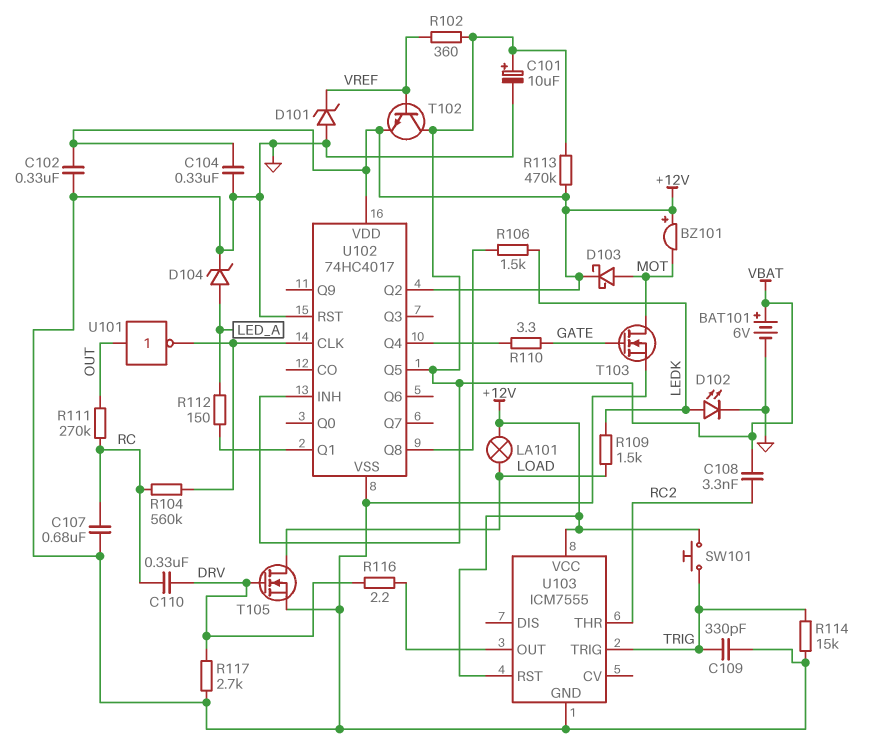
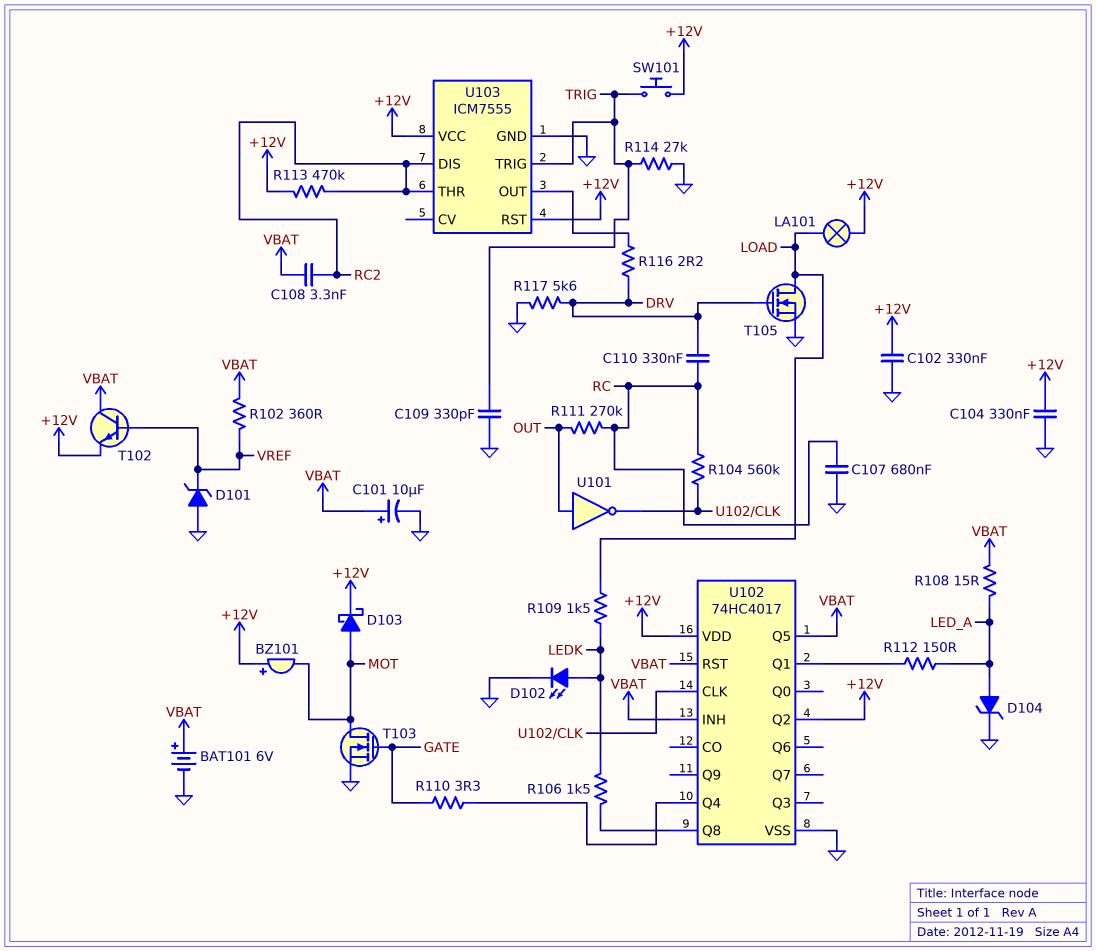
R108: none -> 15 (LED_A, VBAT)
R113: 470k (+12V, VBAT) -> 470k (+12V, RC2)
R114: 15k (GND, TRIG) -> 27k (GND, TRIG)
R117: 2.7k (DRV, GND) -> 5.6k (DRV, GND)
U102 pin RST: GND -> VBAT
U103 pin DIS: none -> RC2

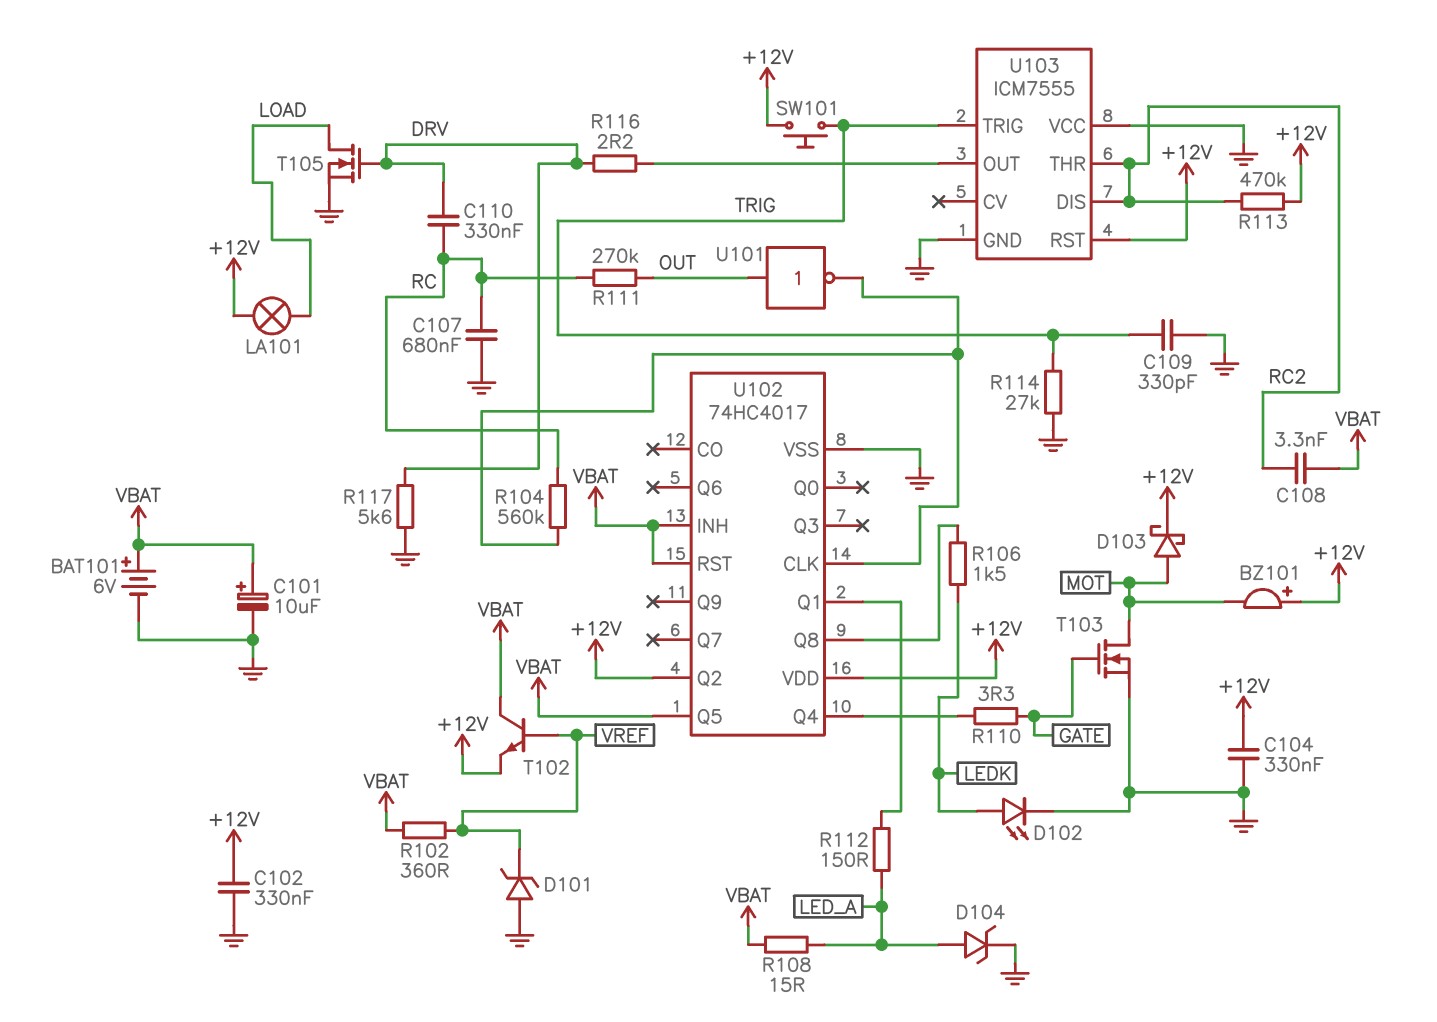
R109: 1.5k (LEDK, LOAD) -> none
U103 pin VCC: +12V -> GND

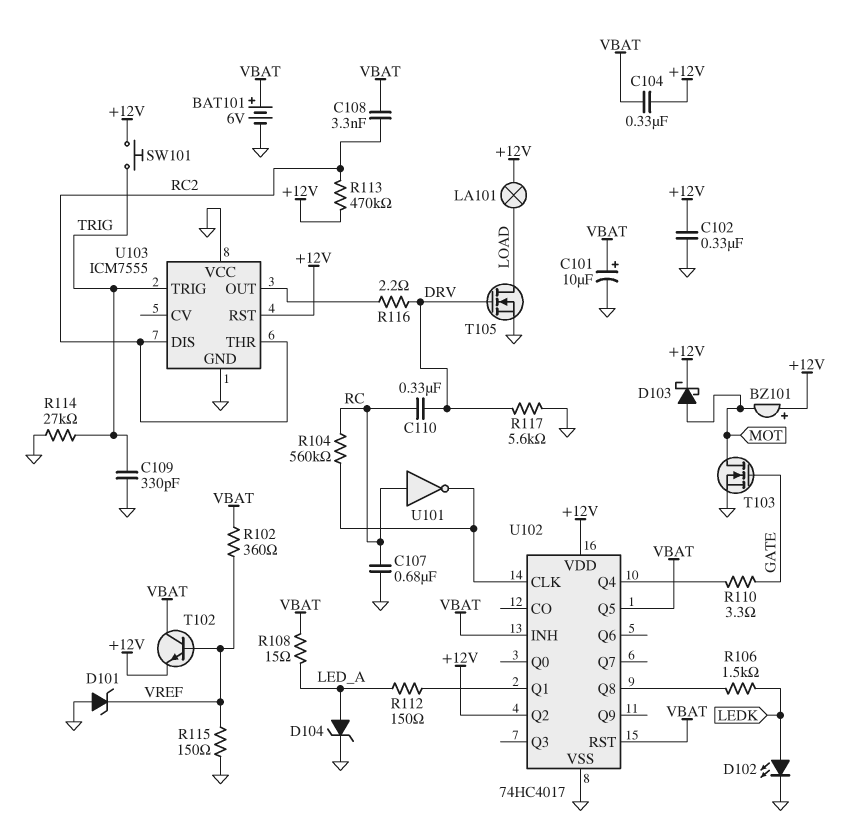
C104: 330nF (+12V, GND) -> 330nF (+12V, VBAT)
R111: 270k (OUT, RC) -> none
R115: none -> 150 (GND, VREF)
U101: NOT (in OUT, out U102/CLK) -> NOT (in RC, out U102/CLK)

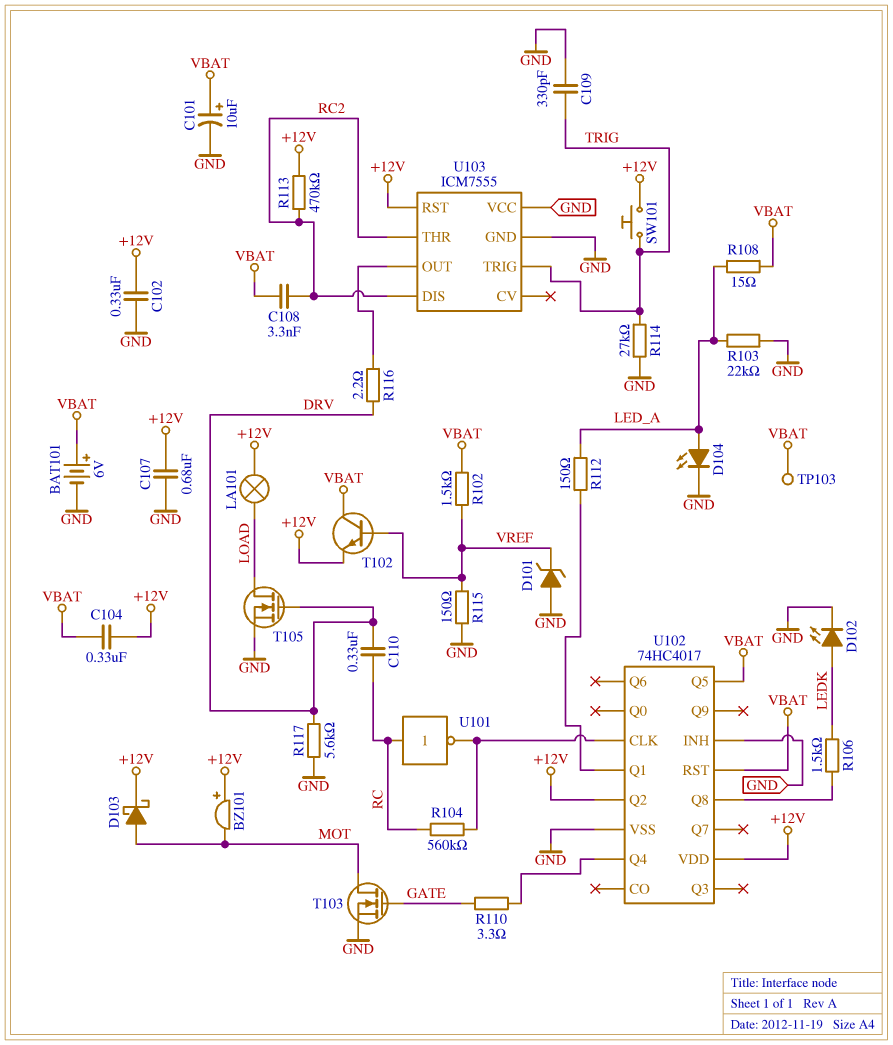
C107: 680nF (GND, RC) -> 680nF (+12V, GND)
D104: zener (A LED_A, K GND) -> LED (A LED_A, K GND)
R102: 360 (VBAT, VREF) -> 1.5k (VBAT, VREF)
R103: none -> 22k (GND, LED_A)
TP103: none -> test point (VBAT)
U102 pin INH: VBAT -> GND

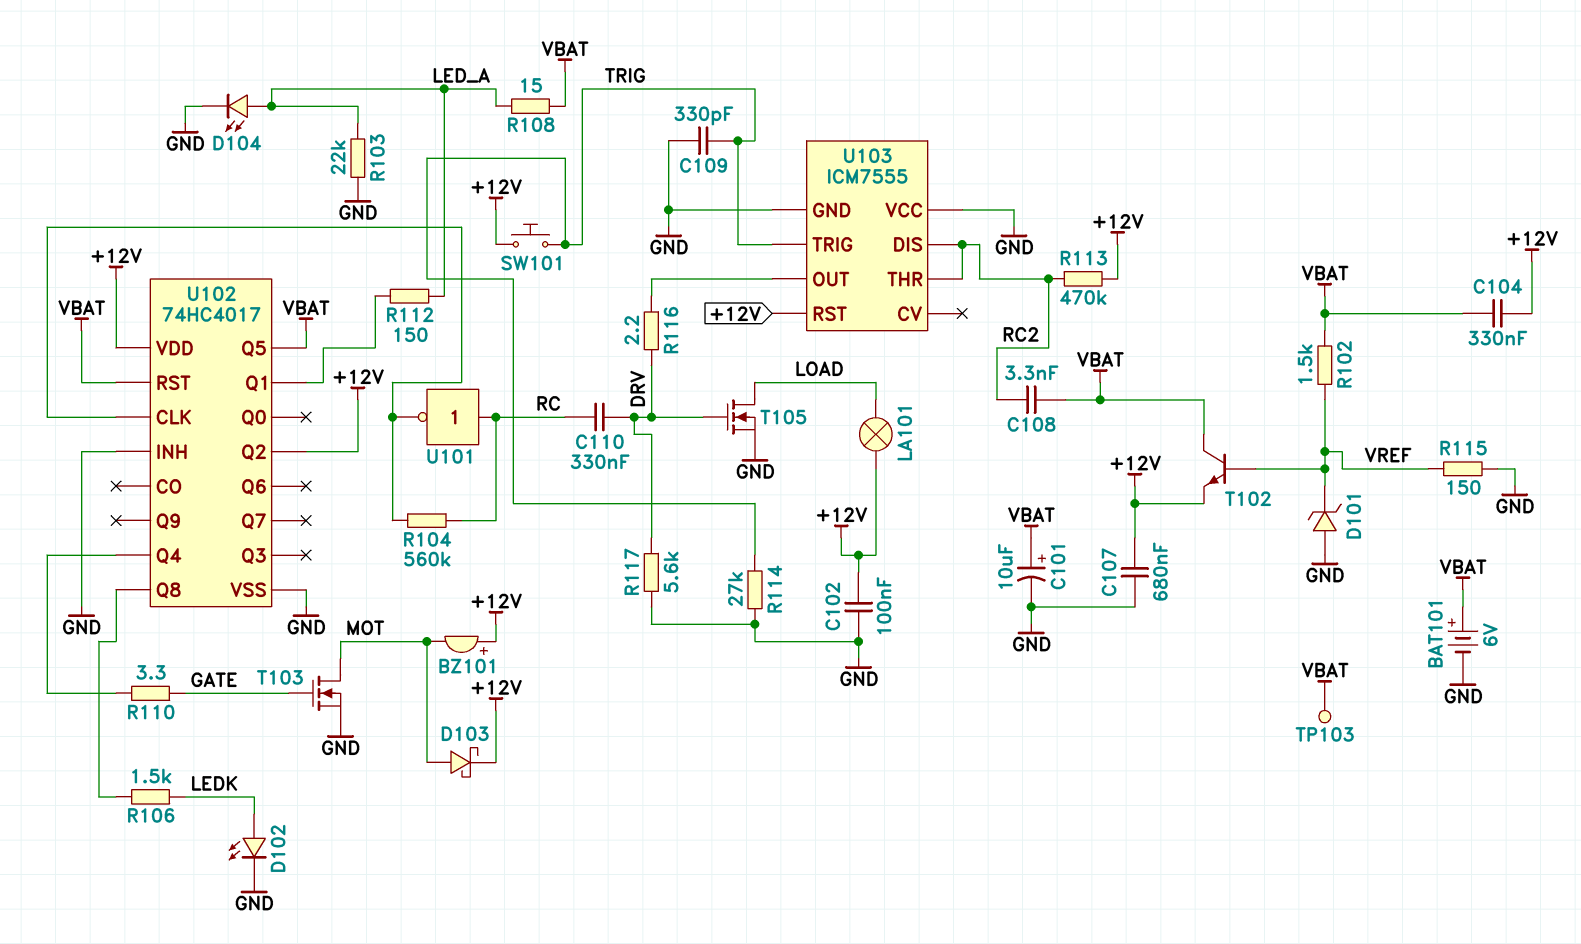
C102: 330nF (+12V, GND) -> 100nF (+12V, GND)

